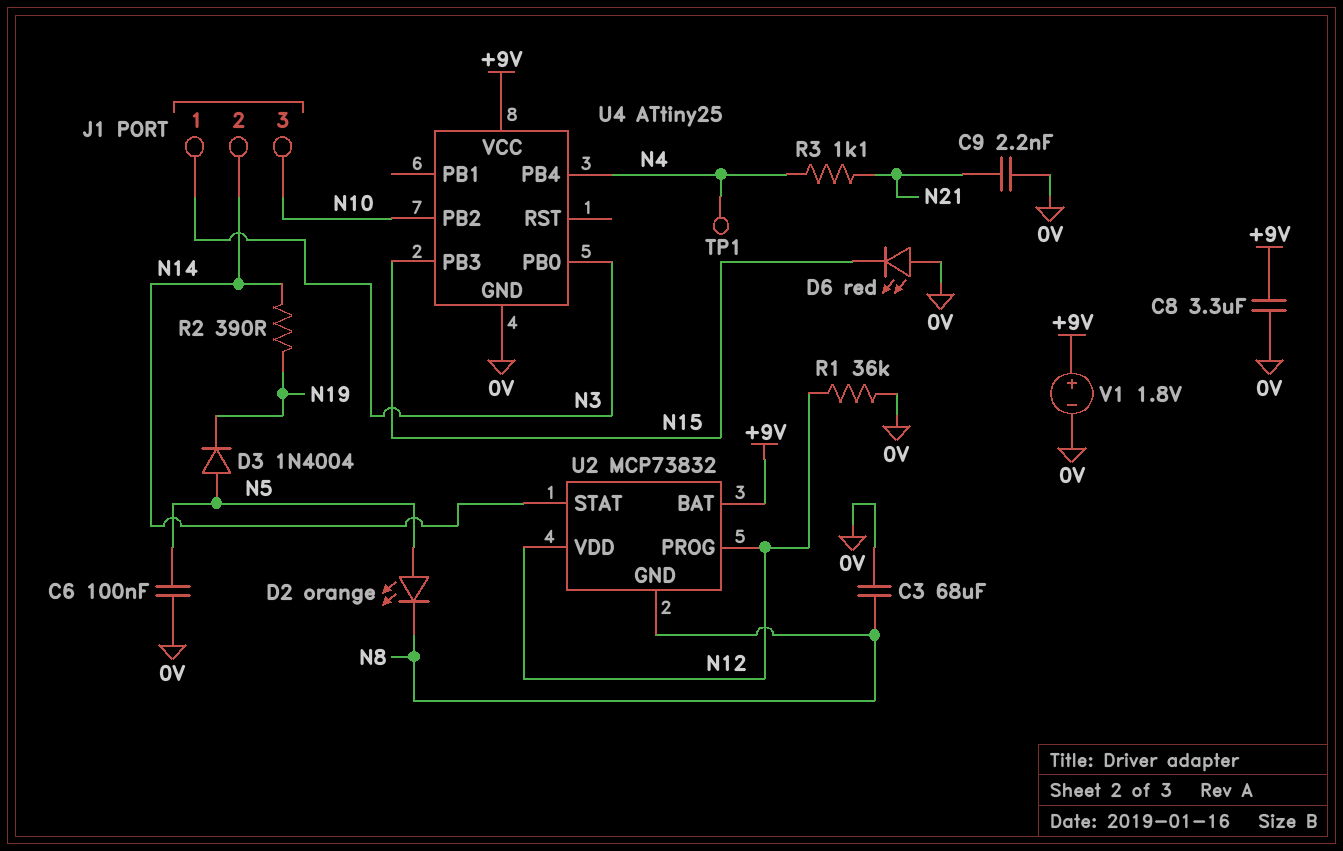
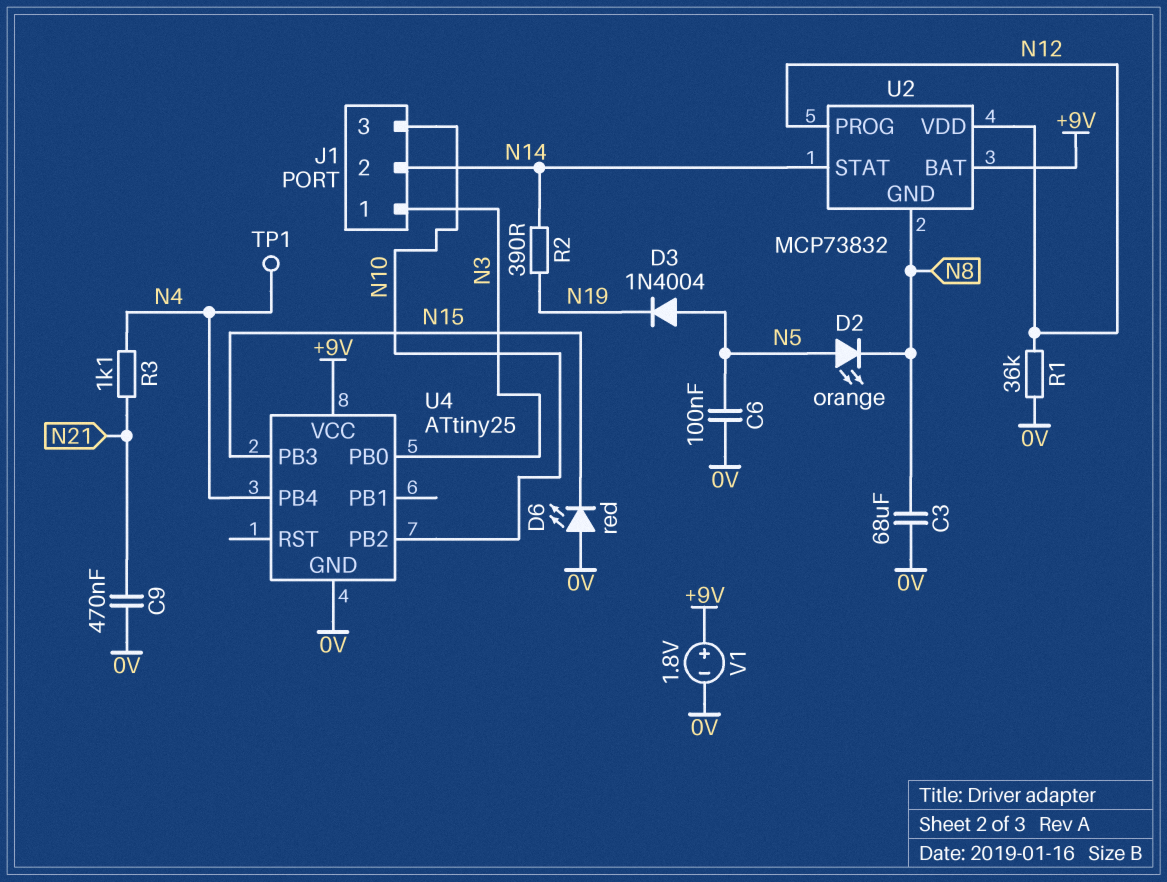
C8: 3.3uF (+9V, 0V) -> none
C9: 2.2nF (0V, N21) -> 470nF (0V, N21)

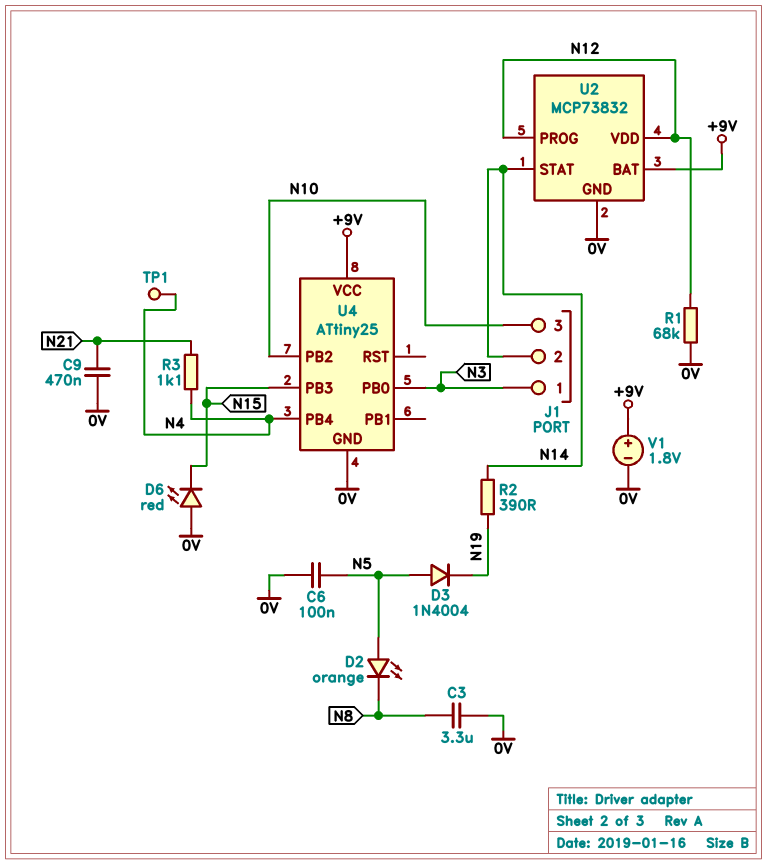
C3: 68uF (0V, N8) -> 3.3uF (0V, N8)
R1: 36k (0V, N12) -> 68k (0V, N12)
U2 pin GND: N8 -> 0V

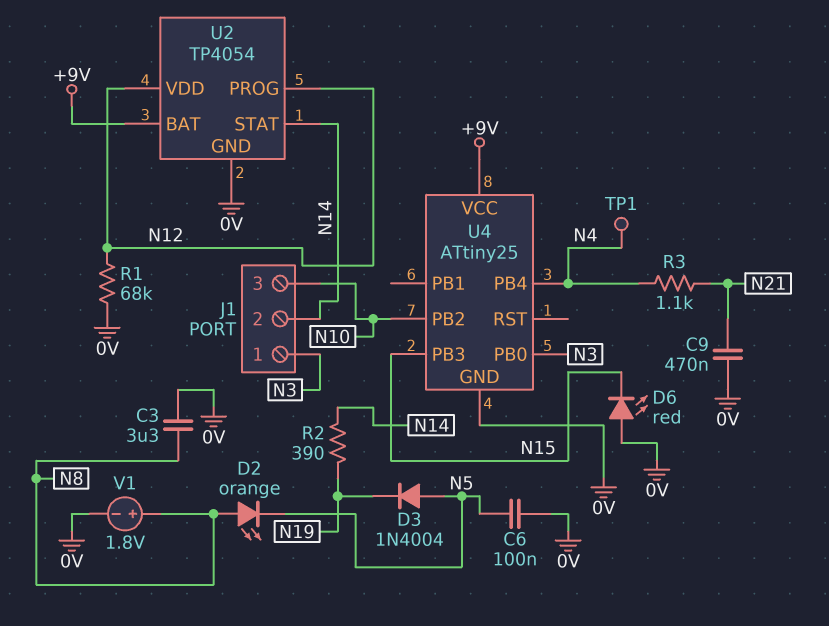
D2: LED orange (A N5, K N8) -> LED orange (A N8, K N5)
U2: MCP73832 -> TP4054
V1: 1.8V (plus +9V, minus 0V) -> 1.8V (plus N8, minus 0V)

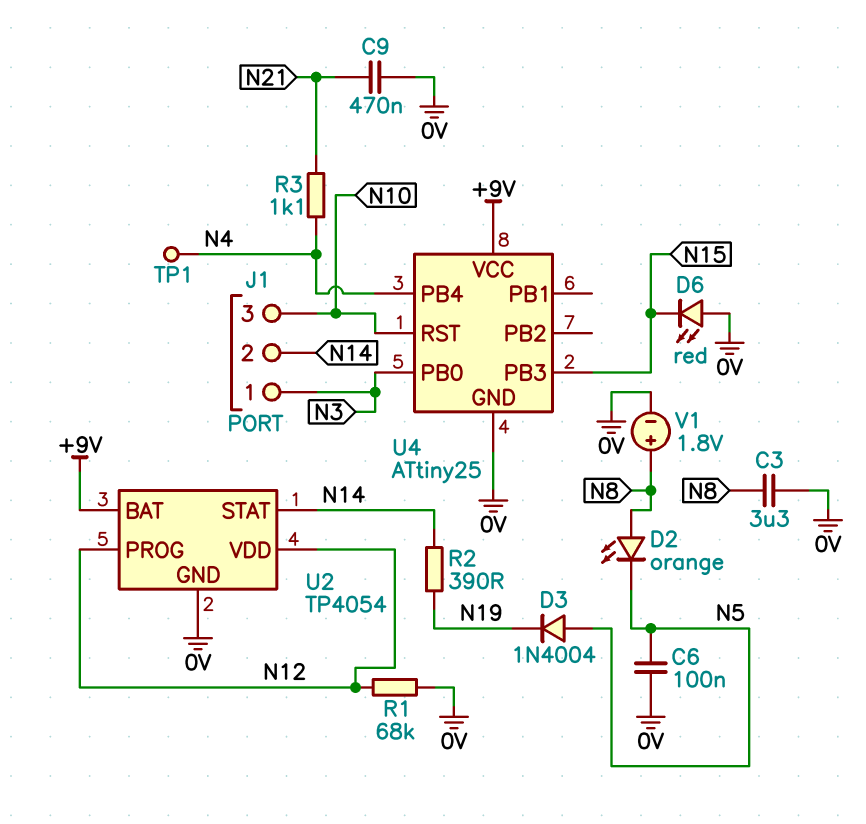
U4 pin PB2: N10 -> none
U4 pin RST: none -> N10

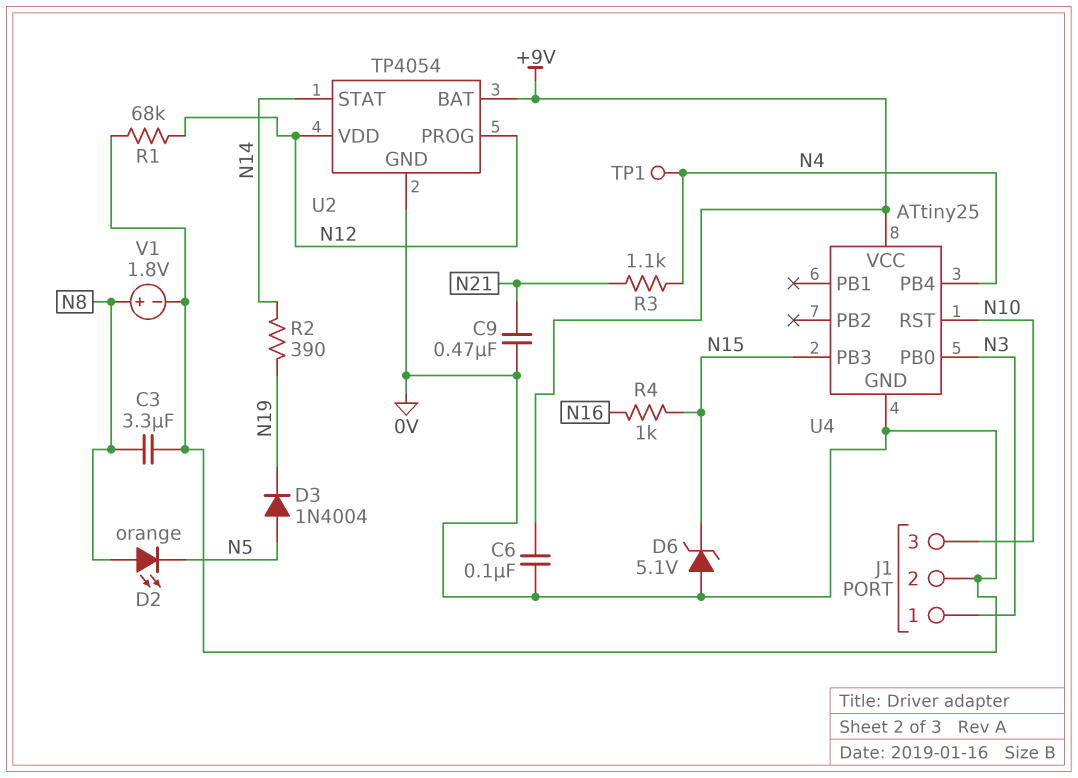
C6: 100nF (0V, N5) -> 100nF (+9V, 0V)
D6: LED red (A 0V, K N15) -> zener 5.1V (A 0V, K N15)
J1 pin 2: N14 -> 0V
R4: none -> 1k (N15, N16)

